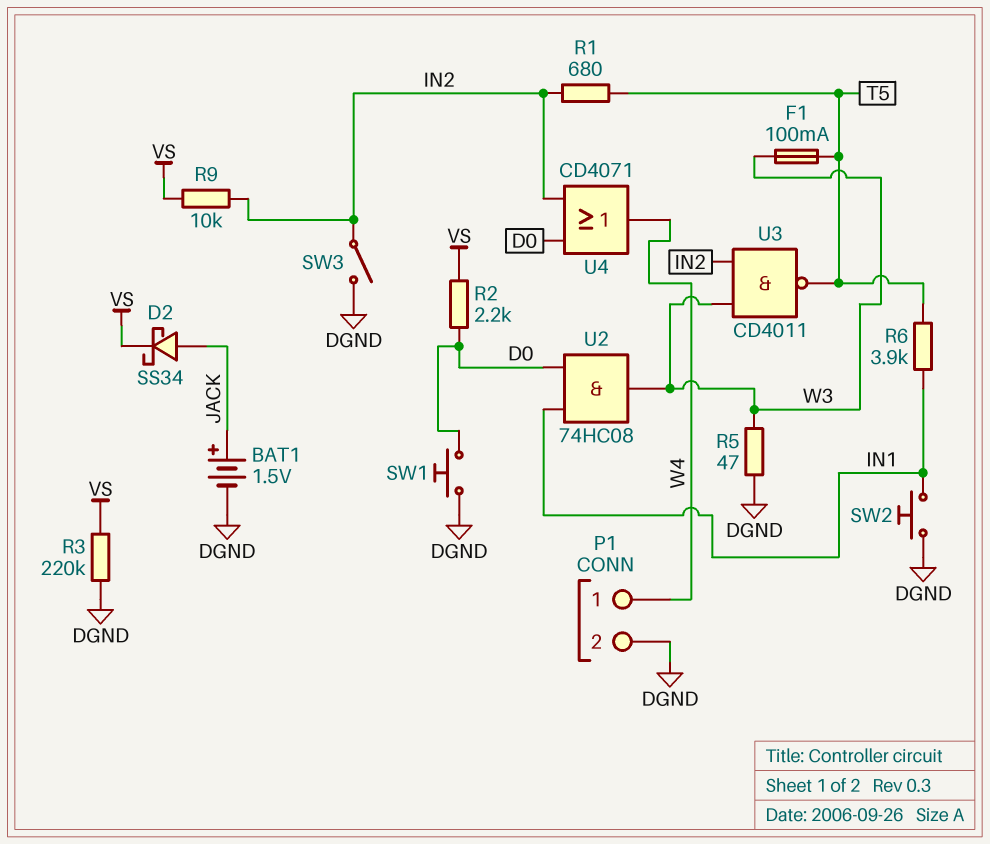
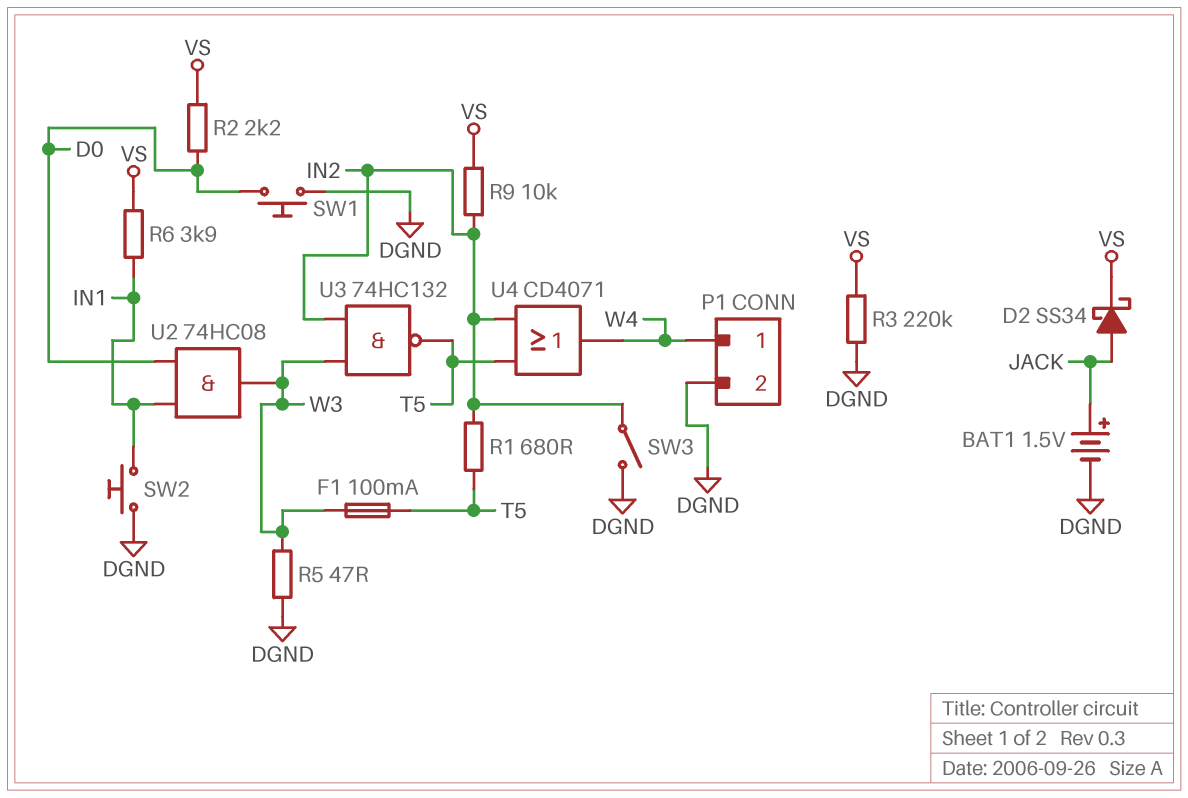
R6: 3.9k (IN1, T5) -> 3.9k (IN1, VS)
U3: NAND CD4011 (in IN2, in W3, out T5) -> NAND 74HC132 (in IN2, in W3, out T5)
U4: OR CD4071 (in D0, in IN2, out W4) -> OR CD4071 (in IN2, in T5, out W4)

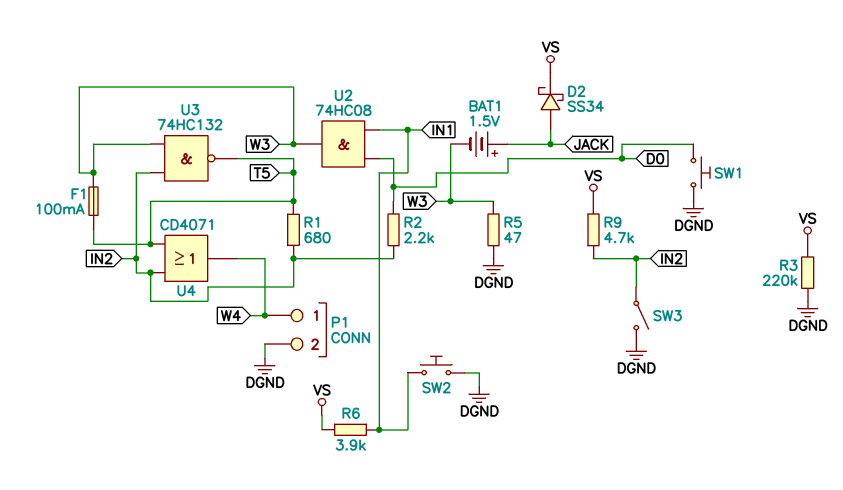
BAT1: 1.5V (plus JACK, minus DGND) -> 1.5V (plus JACK, minus W3)
R2: 2.2k (D0, VS) -> 2.2k (D0, IN2)
R9: 10k (IN2, VS) -> 4.7k (IN2, VS)

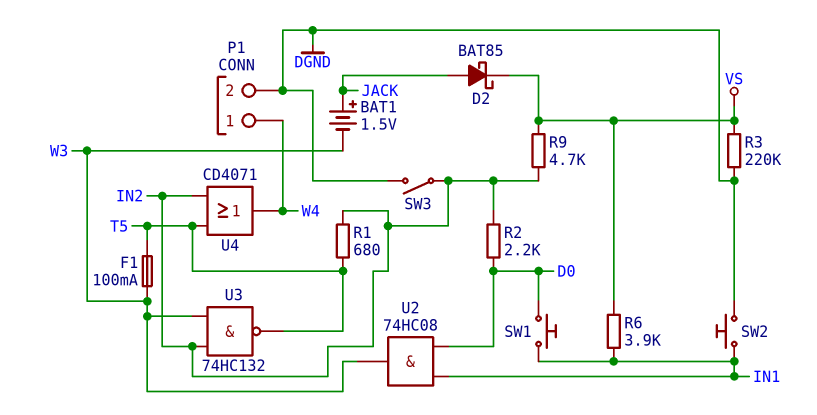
D2: schottky SS34 (A JACK, K VS) -> schottky BAT85 (A JACK, K VS)
R5: 47 (DGND, W3) -> none
SW1: button (D0, DGND) -> button (D0, IN1)

